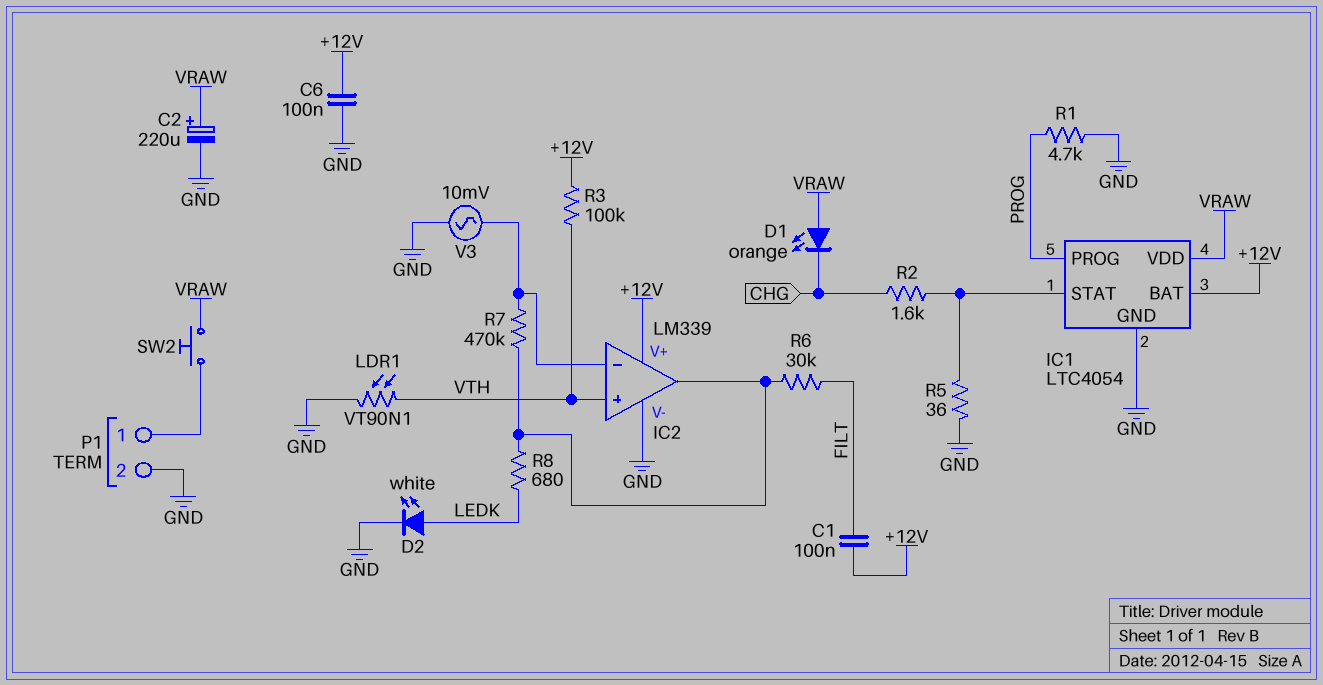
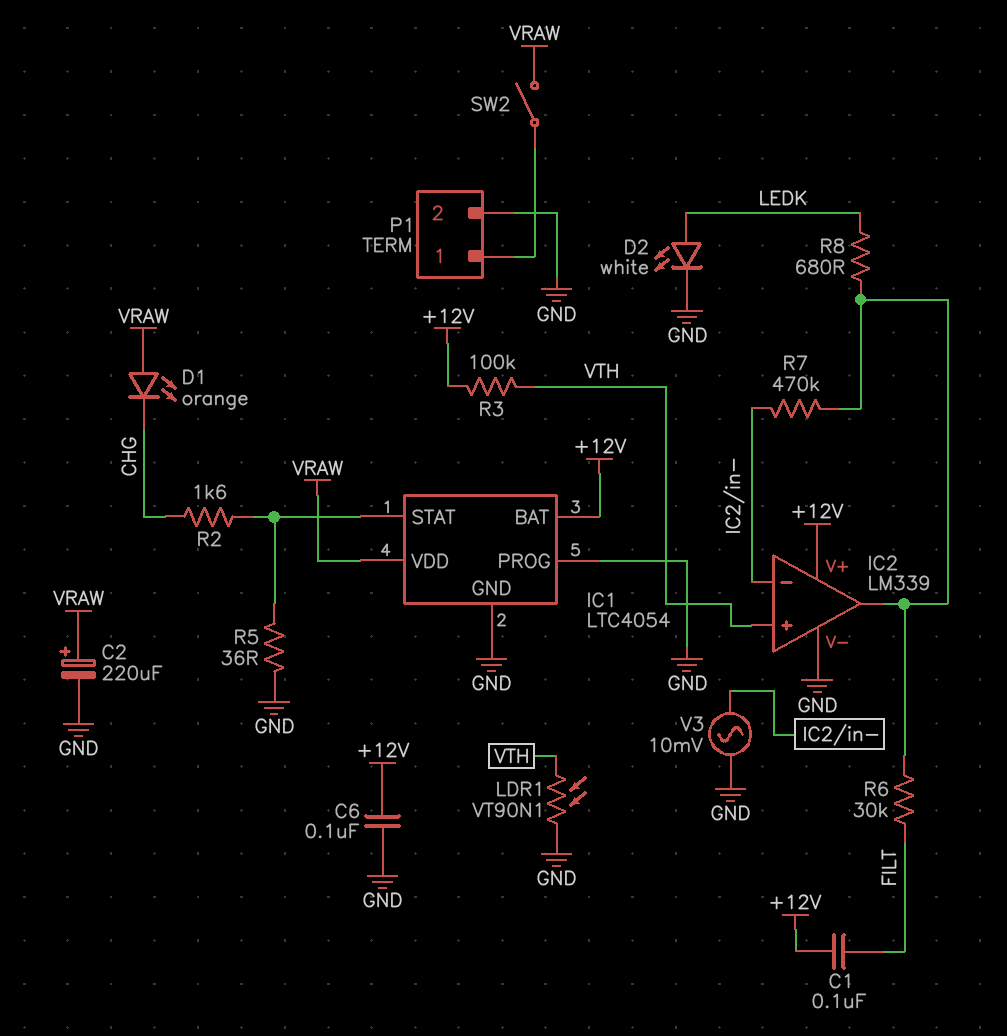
IC1 pin PROG: PROG -> GND
R1: 4.7k (GND, PROG) -> none
SW2: button (P1/1, VRAW) -> switch (P1/1, VRAW)

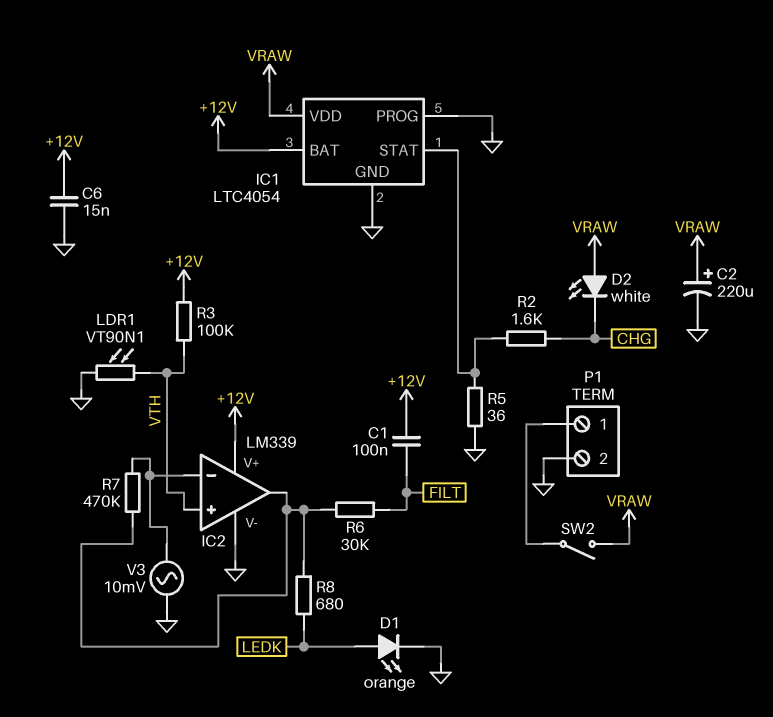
C6: 100nF (+12V, GND) -> 15nF (+12V, GND)
D1: LED orange (A VRAW, K CHG) -> LED orange (A LEDK, K GND)
D2: LED white (A LEDK, K GND) -> LED white (A VRAW, K CHG)

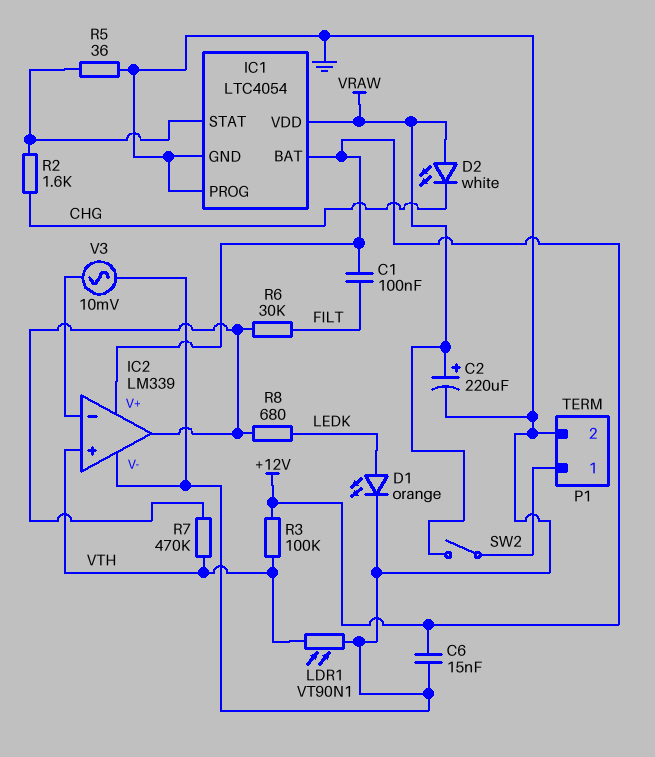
R7: 470k (IC2/in-, IC2/out) -> 470k (IC2/out, VTH)

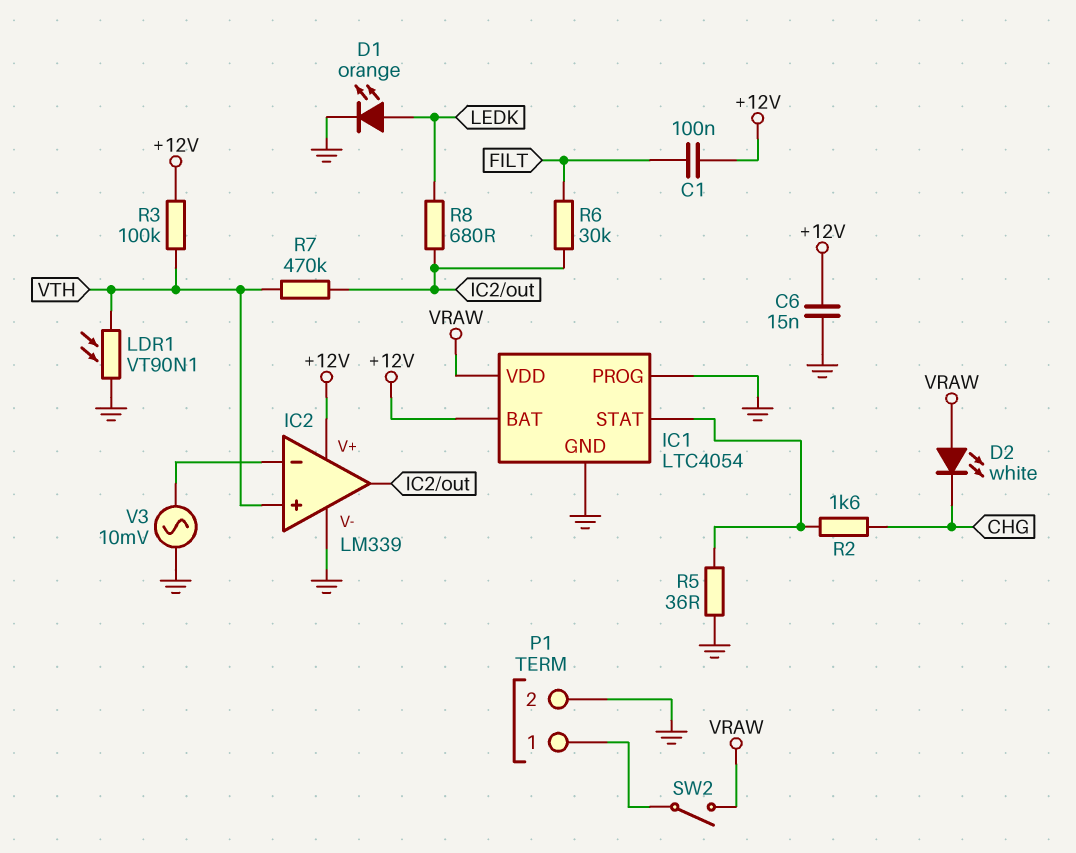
C2: 220uF (plus VRAW, minus GND) -> none

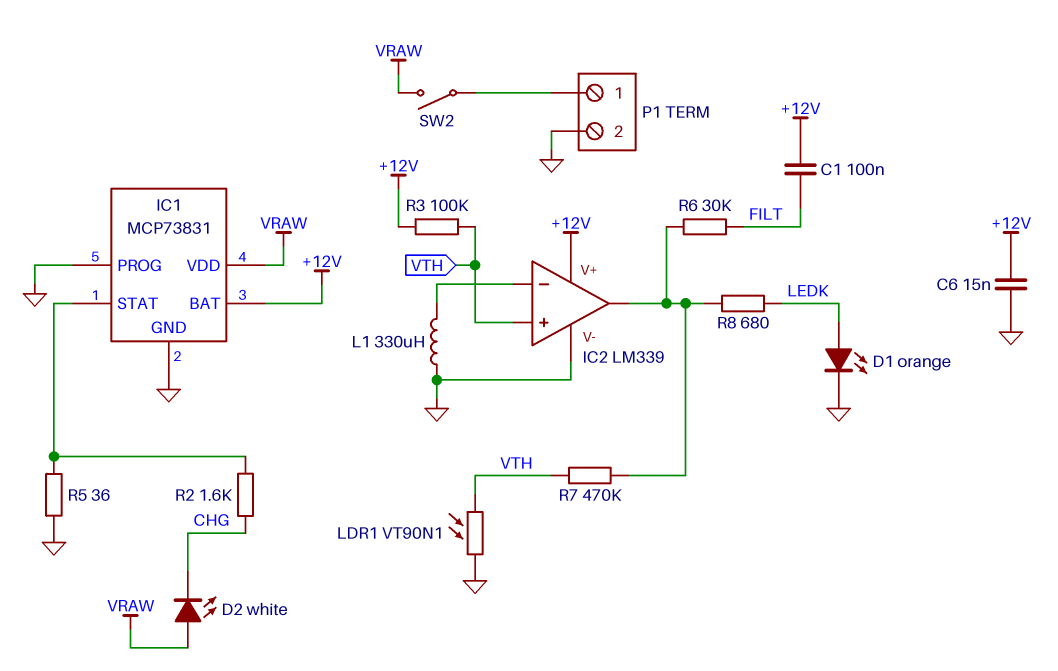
IC1: LTC4054 -> MCP73831
L1: none -> 330uH (GND, IC2/in-)
V3: AC 10mV (GND, IC2/in-) -> none

